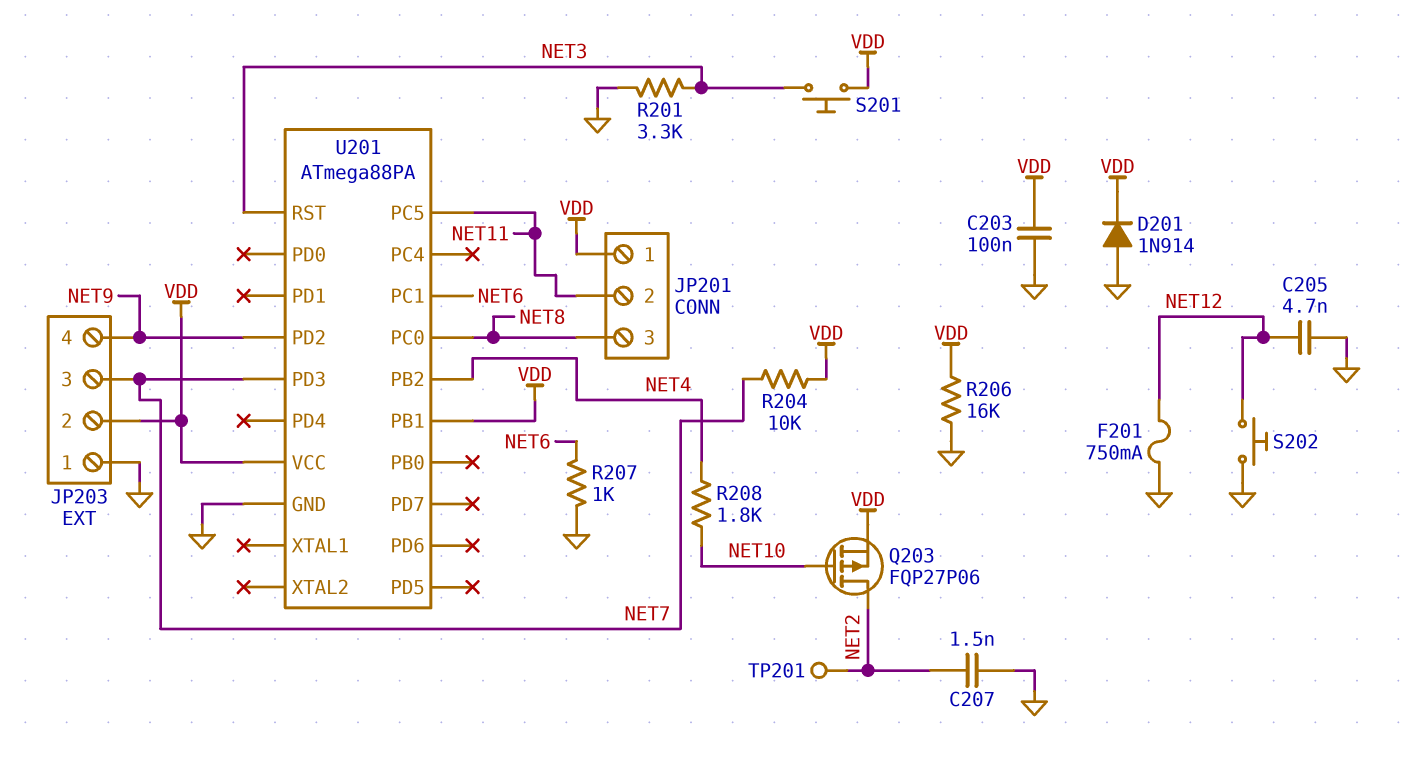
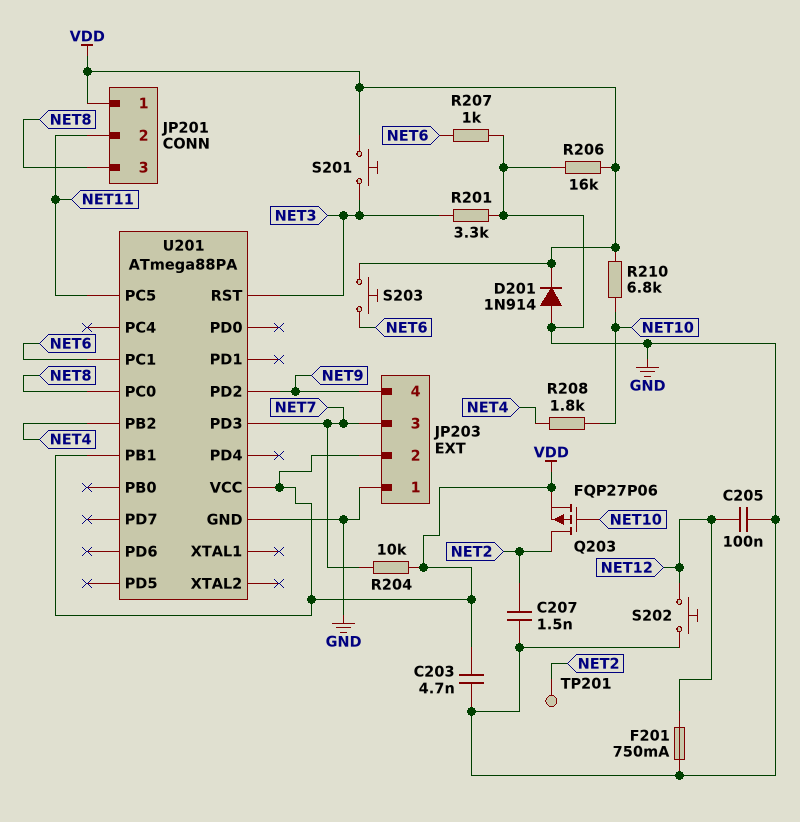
C203: 100nF (GND, VDD) -> 4.7nF (GND, VDD)
C205: 4.7nF (GND, NET12) -> 100nF (GND, NET12)
R210: none -> 6.8k (NET10, VDD)
S203: none -> button (NET6, VDD)

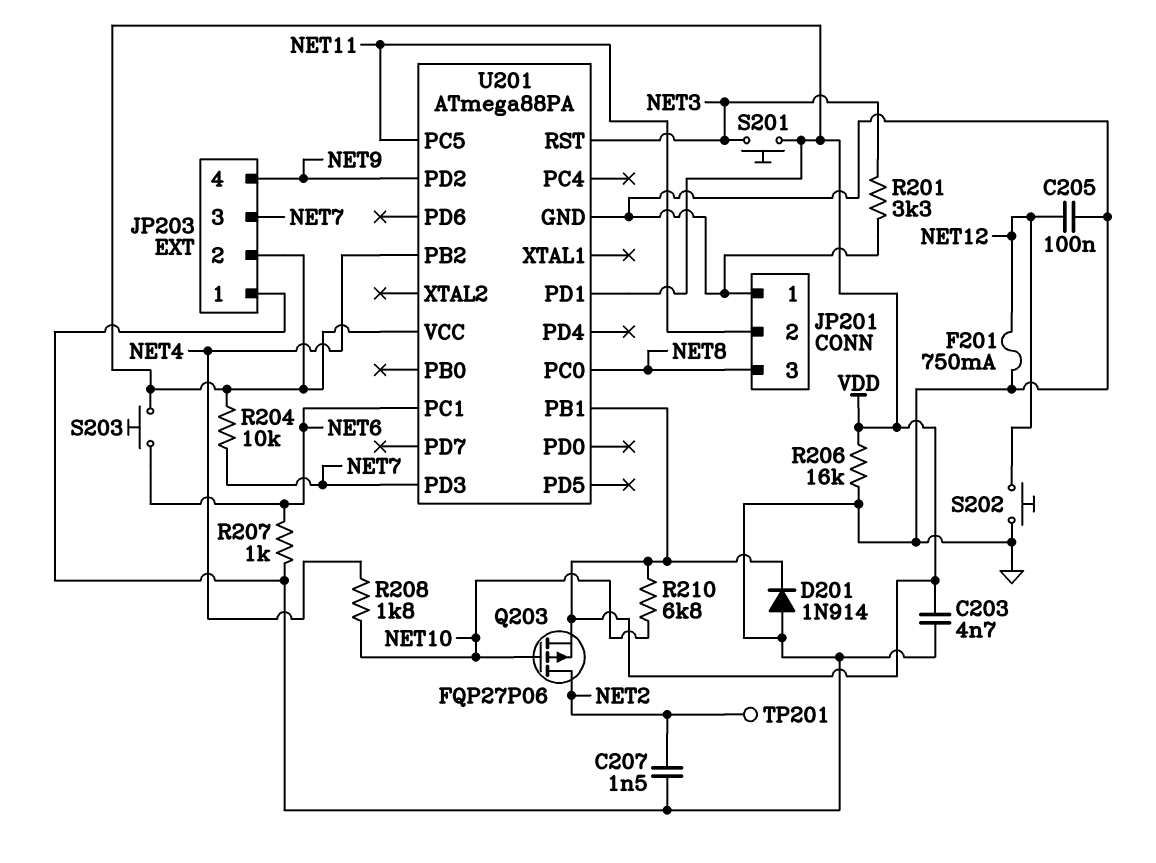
JP201 pin 1: VDD -> GND
U201 pin PD1: none -> VDD

